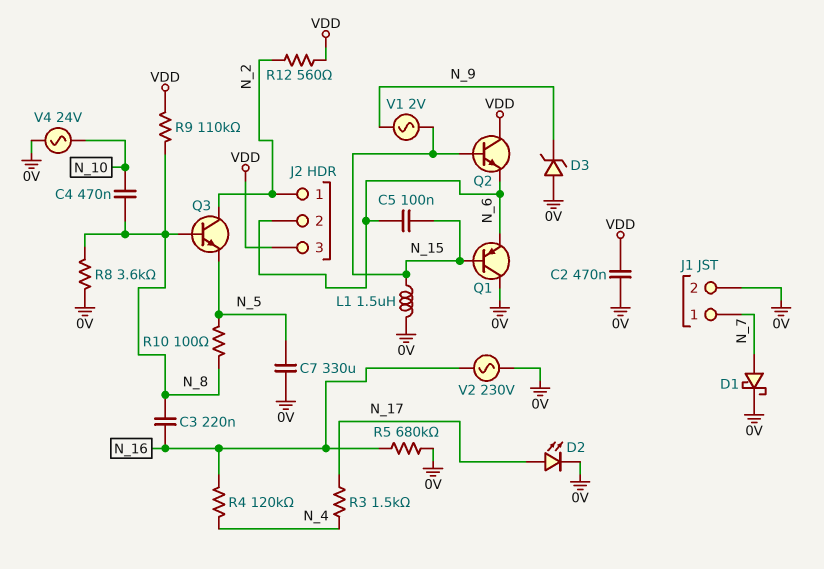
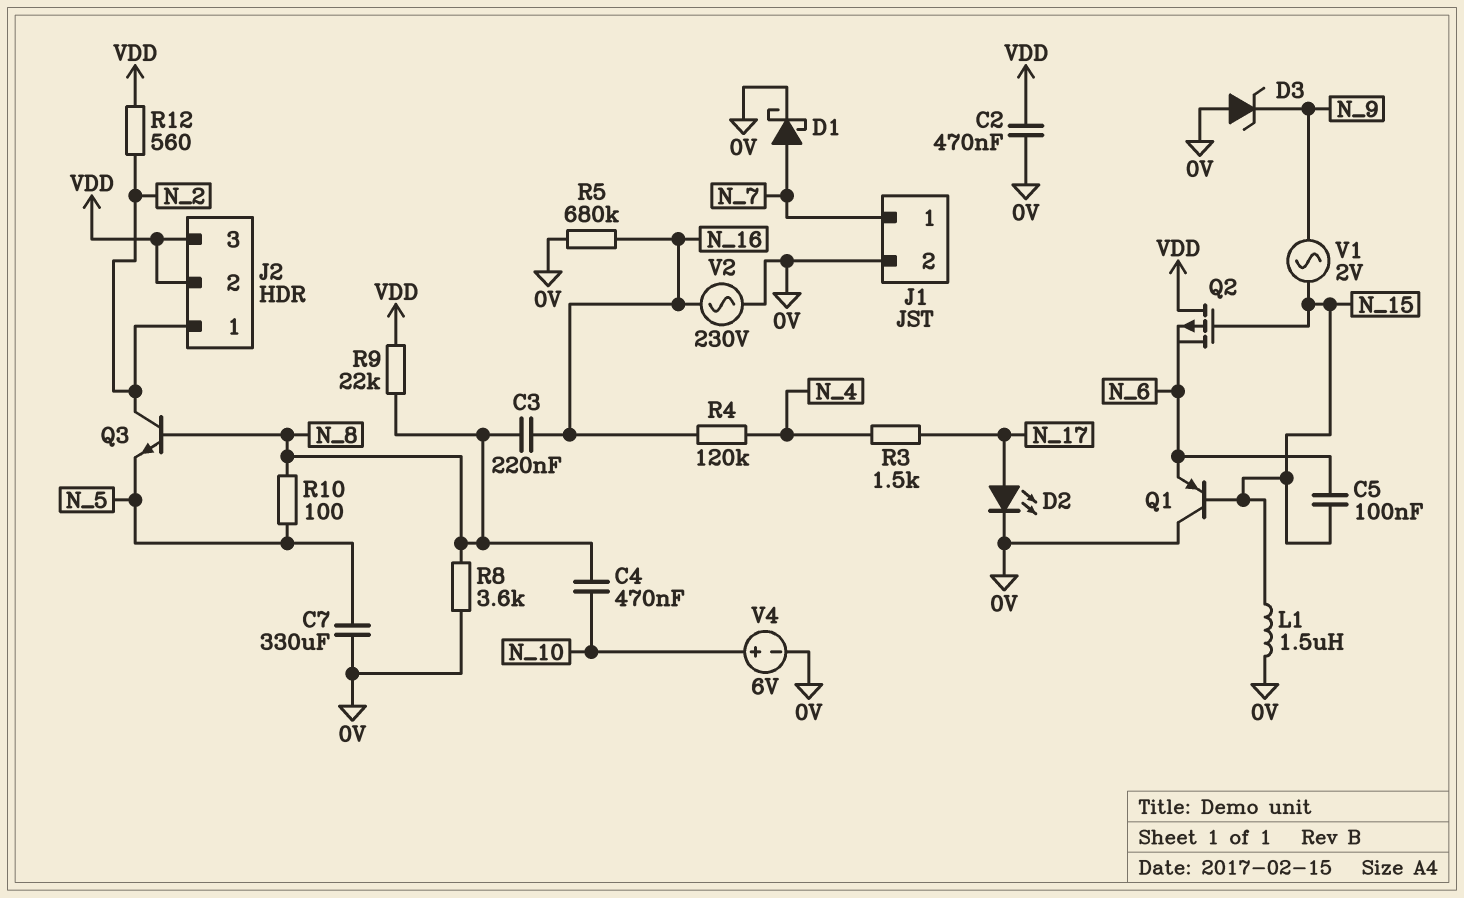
J2 pin 2: N_6 -> VDD
Q2: NPN (B N_15, C VDD, E N_6) -> PMOS (G N_15, D VDD, S N_6)
R9: 110k (N_8, VDD) -> 22k (N_8, VDD)
V4: AC 24V (0V, N_10) -> 6V (plus N_10, minus 0V)

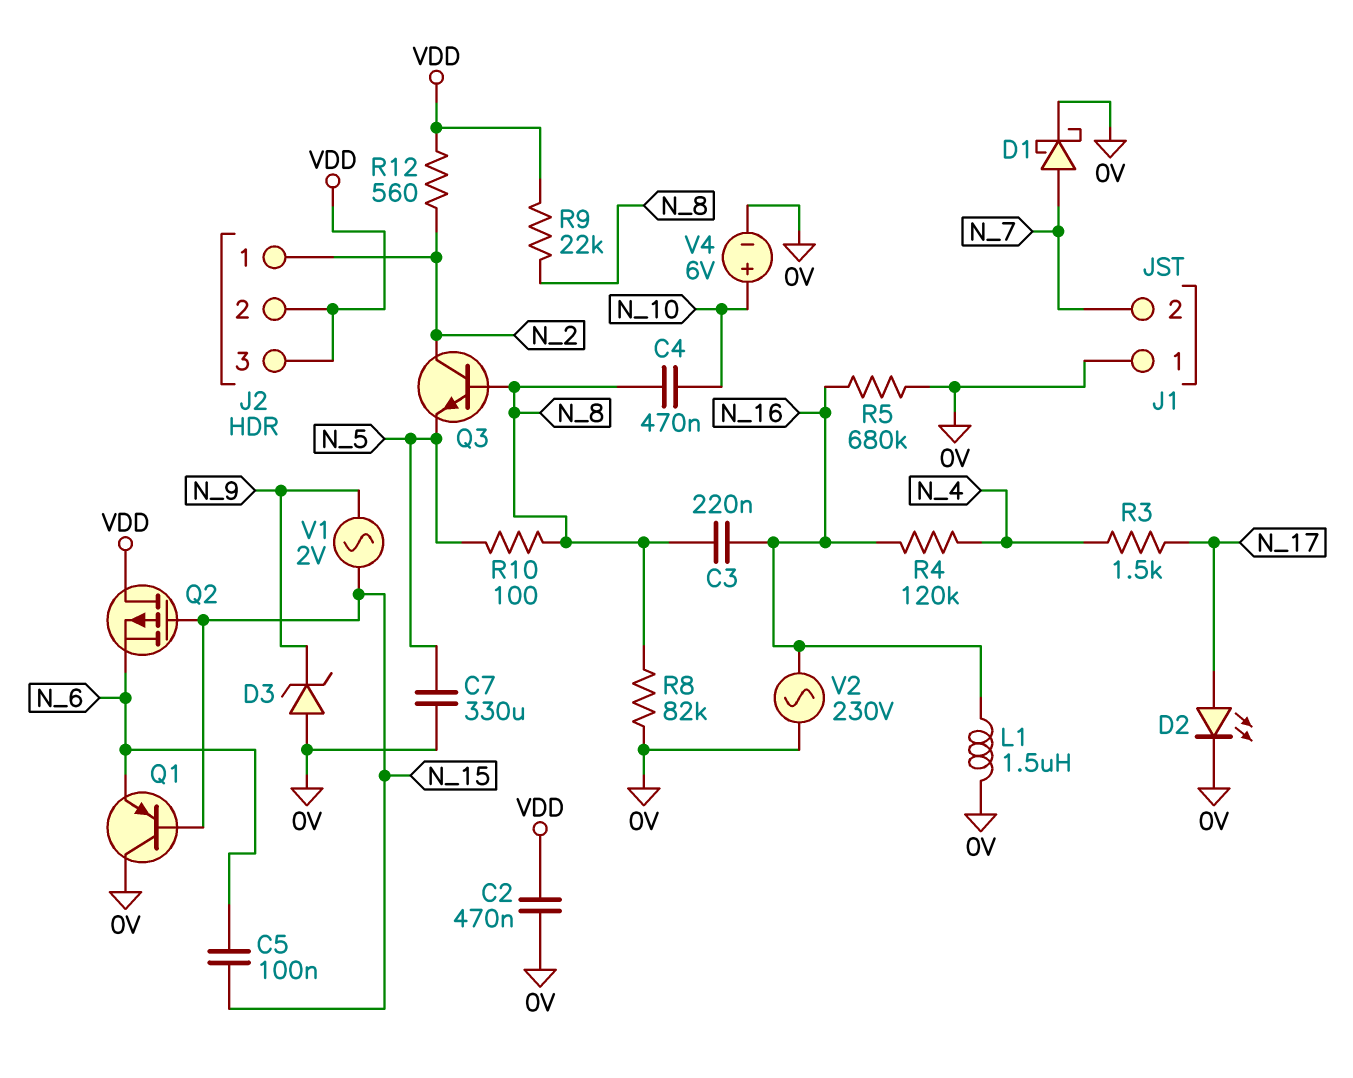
J1 pin 1: N_7 -> 0V
J1 pin 2: 0V -> N_7
L1: 1.5uH (0V, N_15) -> 1.5uH (0V, N_16)
R8: 3.6k (0V, N_8) -> 82k (0V, N_8)

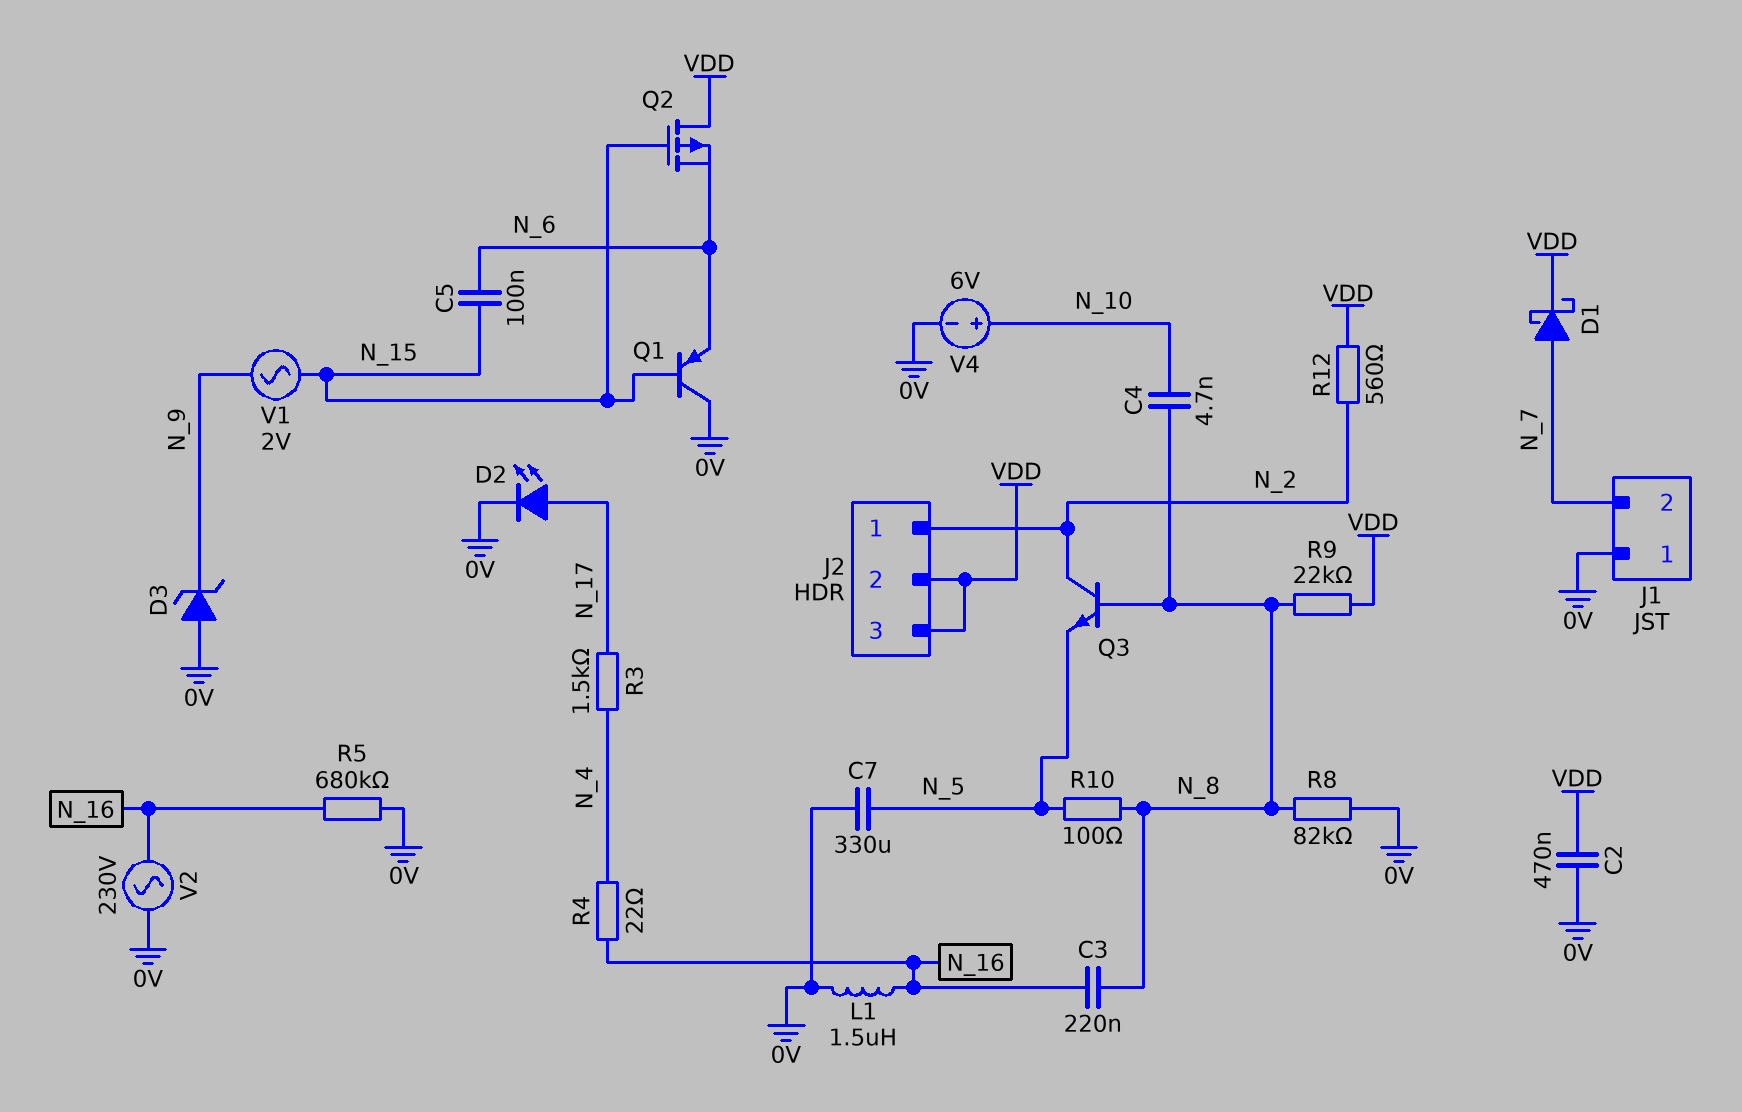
C4: 470nF (N_8, N_10) -> 4.7nF (N_8, N_10)
D1: schottky (A N_7, K 0V) -> schottky (A N_7, K VDD)
R4: 120k (N_4, N_16) -> 22 (N_4, N_16)

